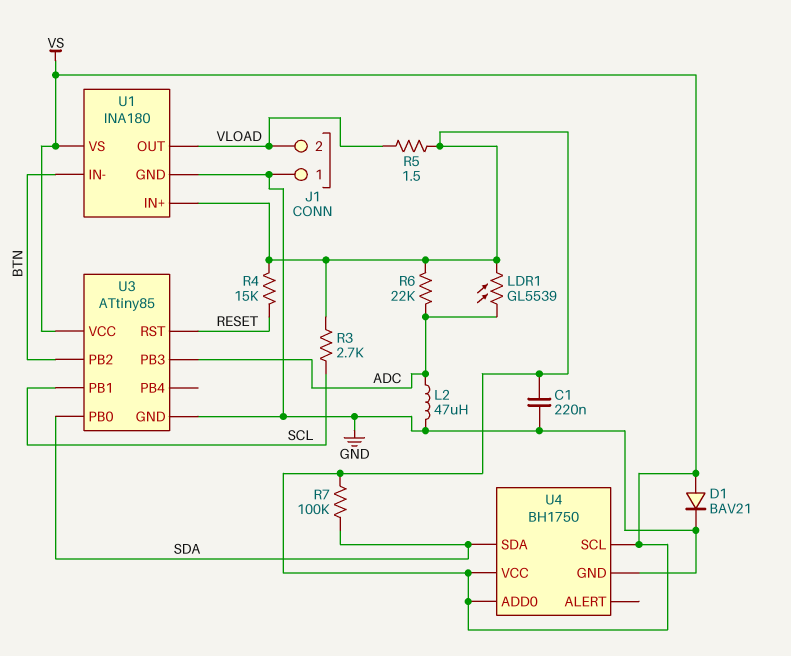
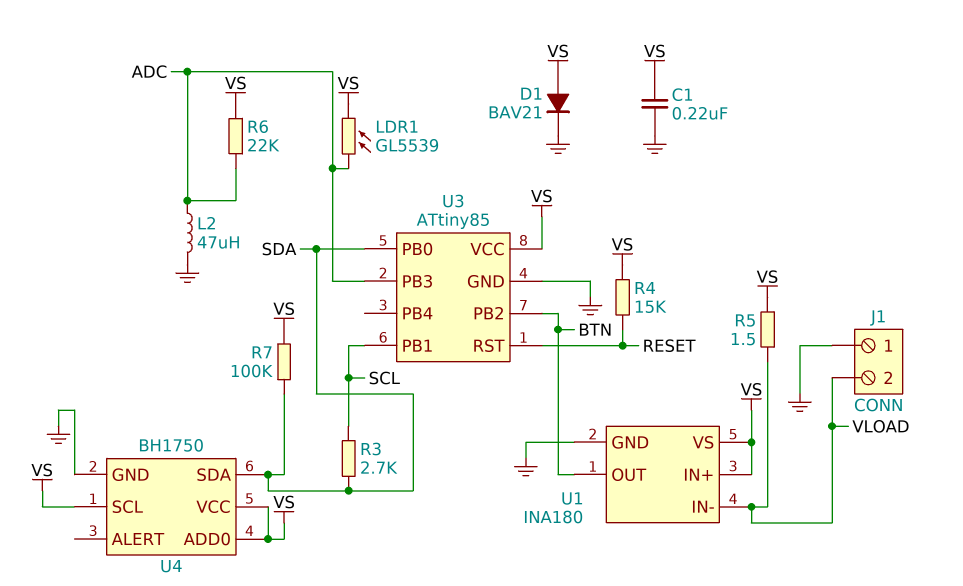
R3: 2.7k (SCL, VS) -> 2.7k (SCL, SDA)
U1 pin IN-: BTN -> VLOAD
U1 pin OUT: VLOAD -> BTN

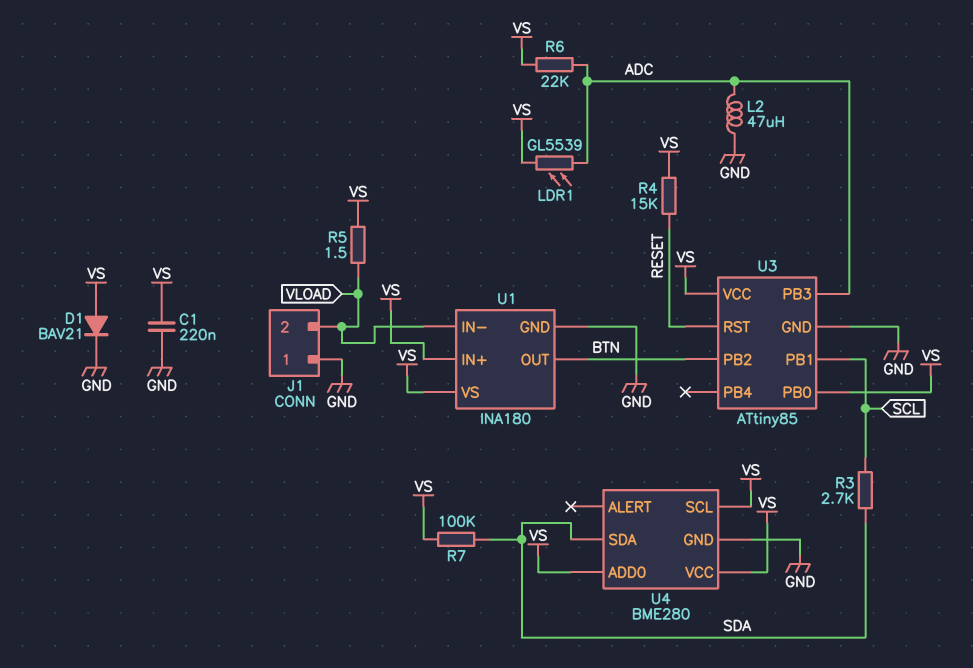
U3 pin PB0: SDA -> VS
U4: BH1750 -> BME280

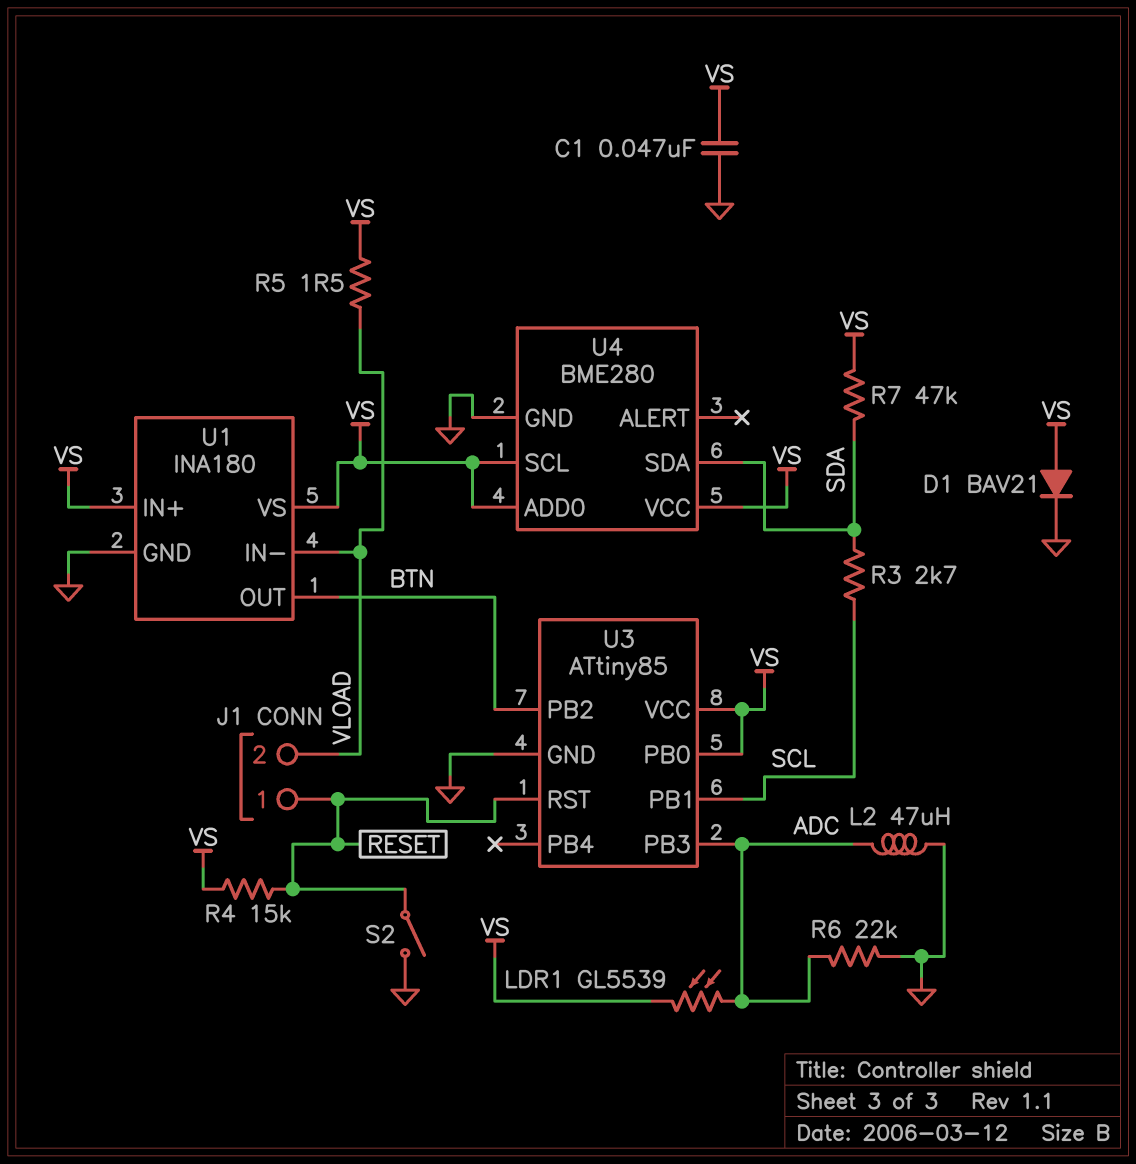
C1: 220nF (GND, VS) -> 47nF (GND, VS)
J1 pin 1: GND -> RESET
R6: 22k (ADC, VS) -> 22k (ADC, GND)
R7: 100k (SDA, VS) -> 47k (SDA, VS)
S2: none -> switch (GND, RESET)

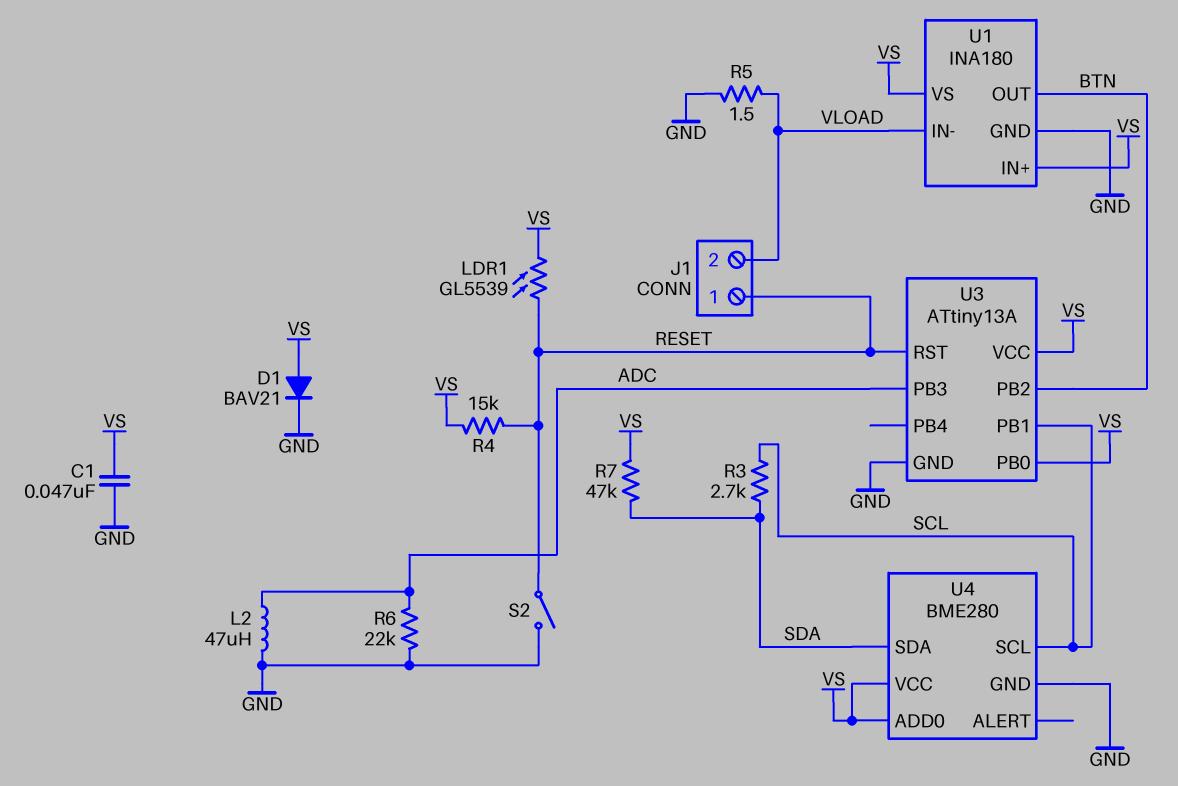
LDR1: GL5539 (ADC, VS) -> GL5539 (RESET, VS)
R5: 1.5 (VLOAD, VS) -> 1.5 (GND, VLOAD)
U3: ATtiny85 -> ATtiny13A
U4 pin SCL: VS -> SCL

